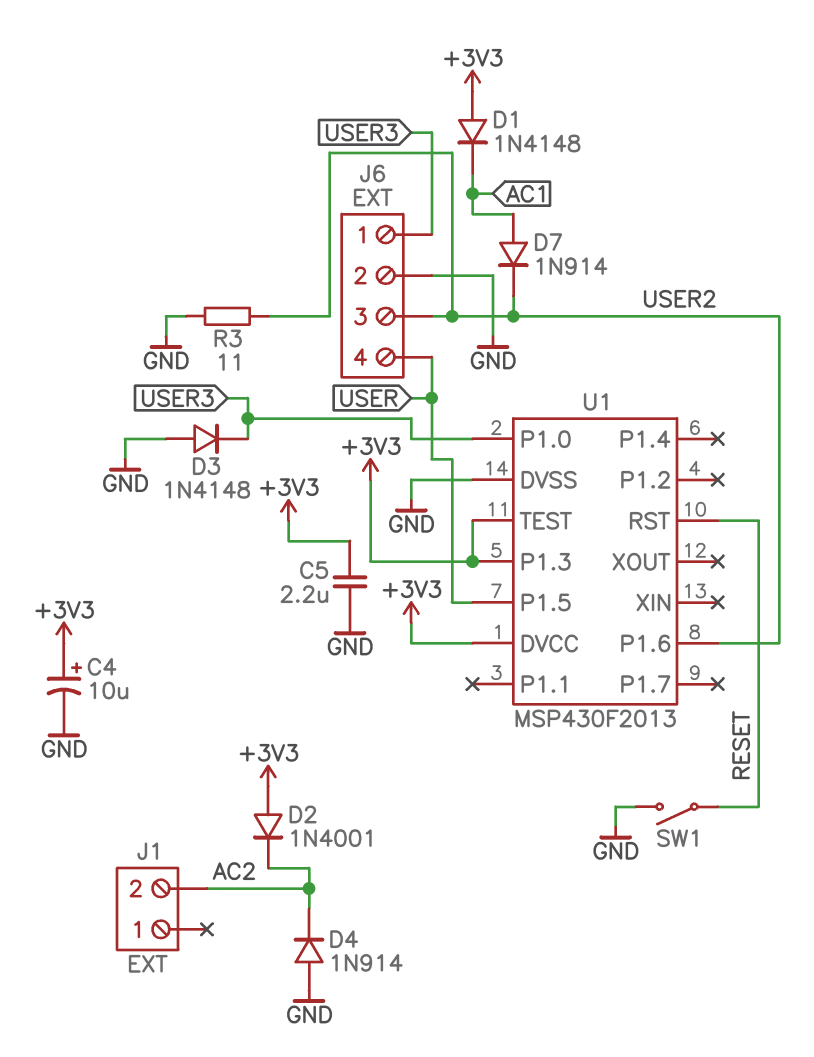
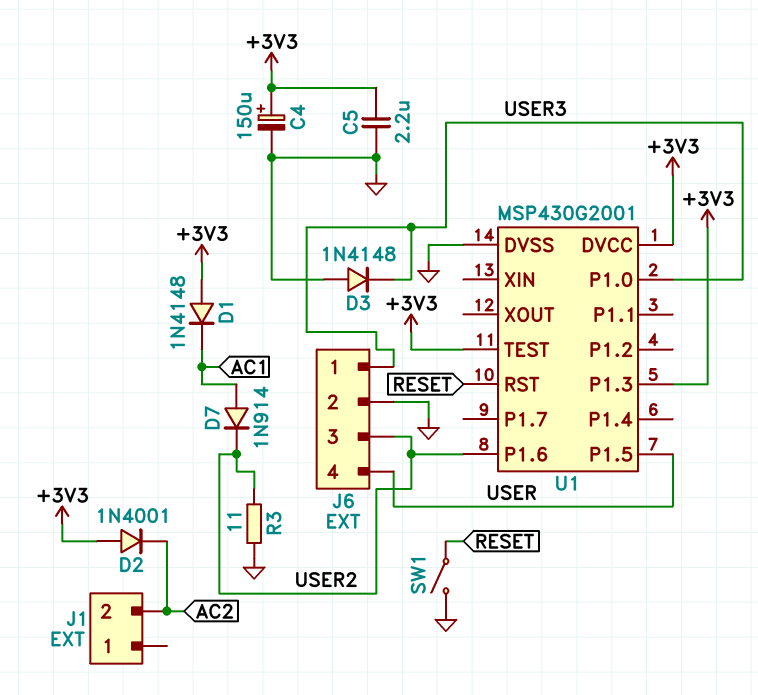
C4: 10uF (plus +3V3, minus GND) -> 150uF (plus +3V3, minus GND)
D4: diode 1N914 (A GND, K AC2) -> none
U1: MSP430F2013 -> MSP430G2001

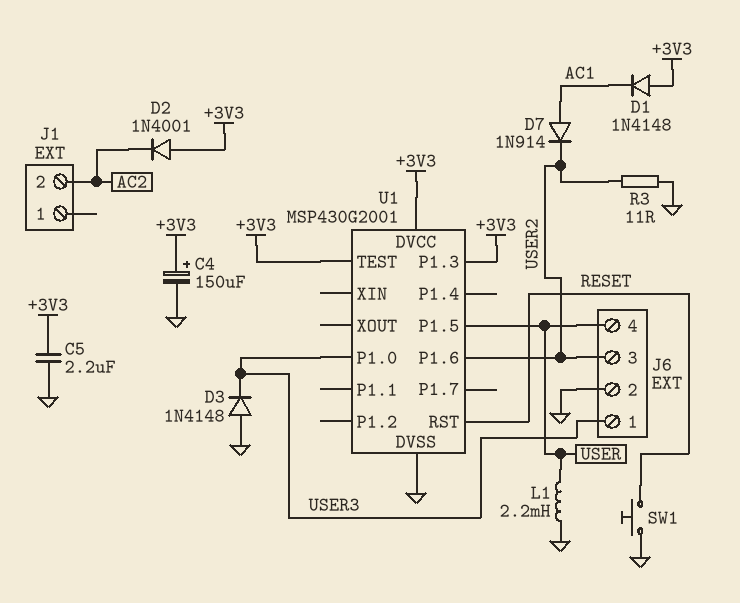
L1: none -> 2.2mH (GND, USER)
SW1: switch (GND, RESET) -> button (GND, RESET)

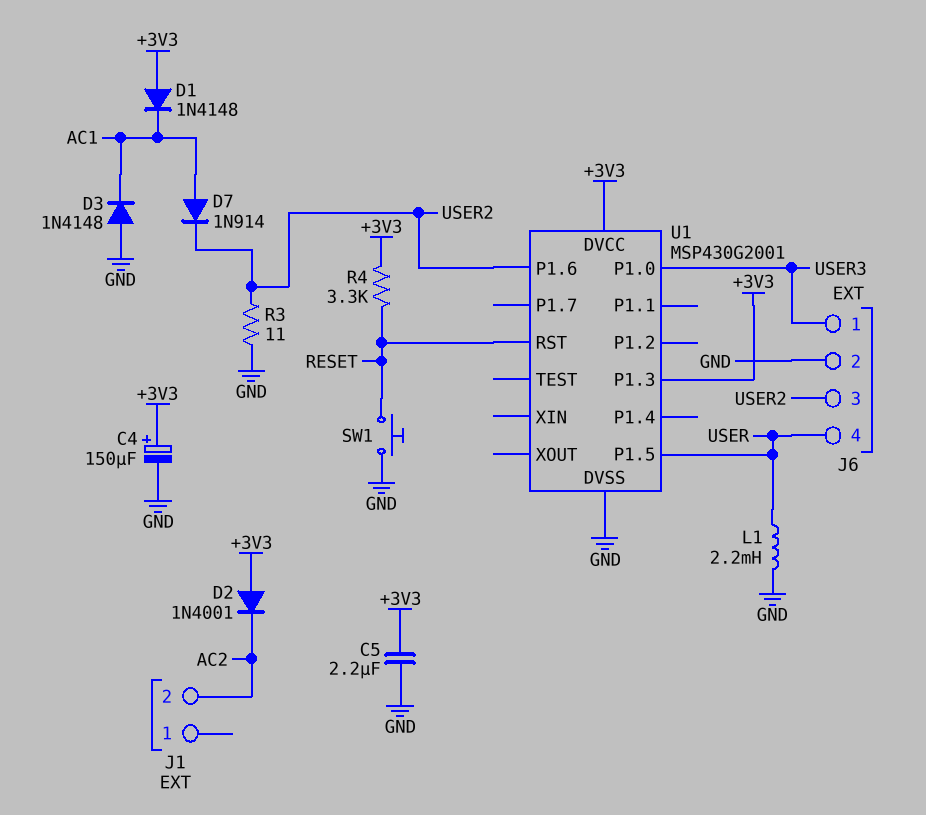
D3: diode 1N4148 (A GND, K USER3) -> diode 1N4148 (A GND, K AC1)
R4: none -> 3.3k (+3V3, RESET)
U1 pin TEST: +3V3 -> none

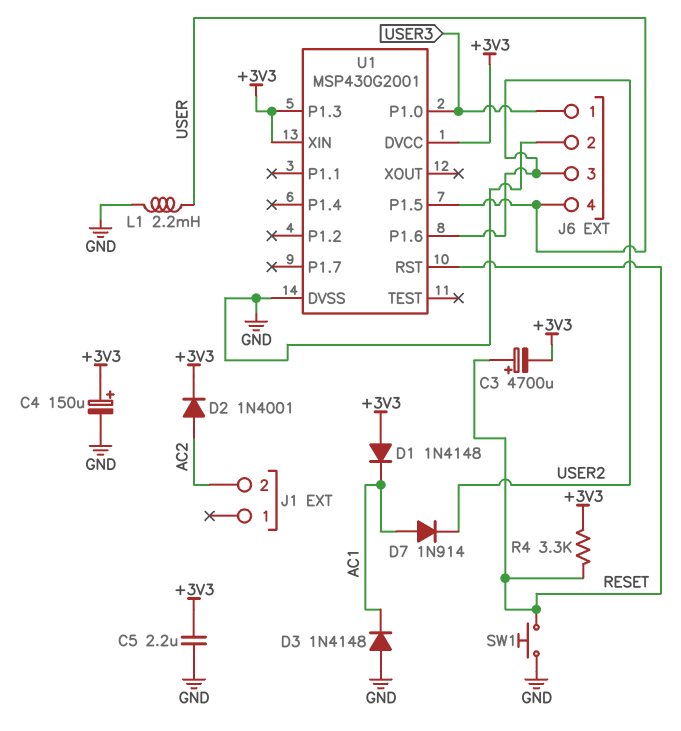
C3: none -> 4700uF (plus RESET, minus +3V3)
D2: diode 1N4001 (A +3V3, K AC2) -> diode 1N4001 (A AC2, K +3V3)
R3: 11 (GND, USER2) -> none
U1 pin XIN: none -> +3V3

